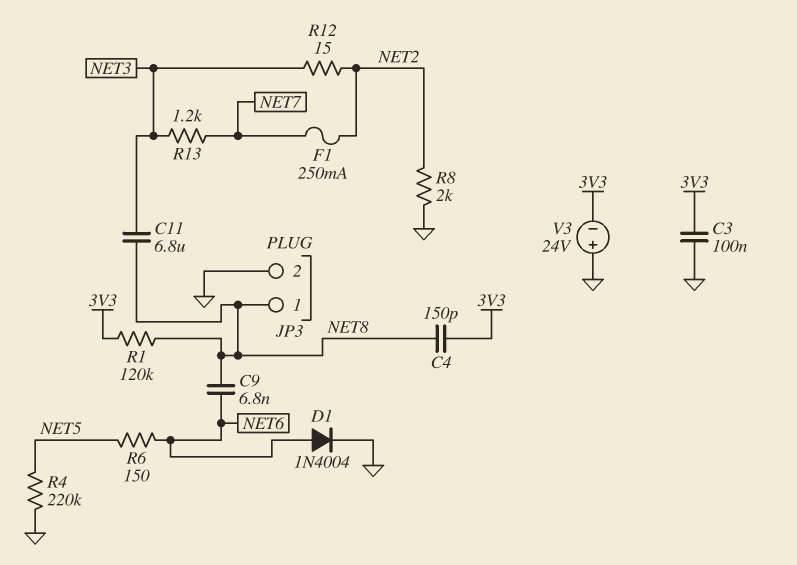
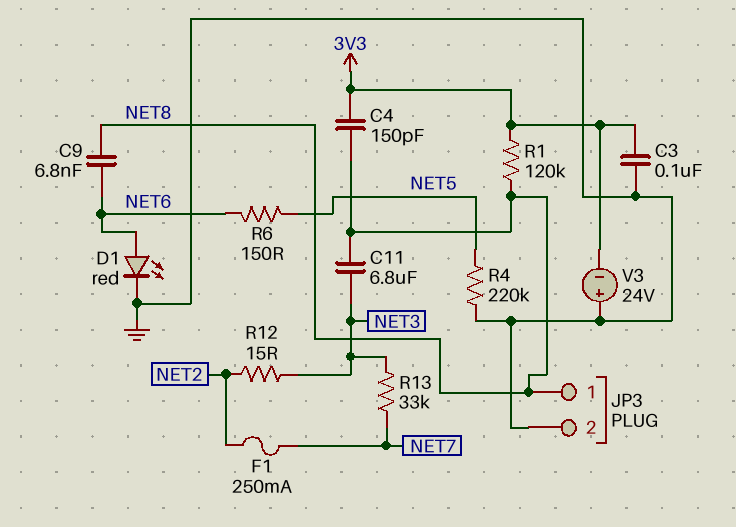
D1: diode 1N4004 (A NET6, K GND) -> LED red (A NET6, K GND)
R8: 2k (GND, NET2) -> none
R13: 1.2k (NET3, NET7) -> 33k (NET3, NET7)

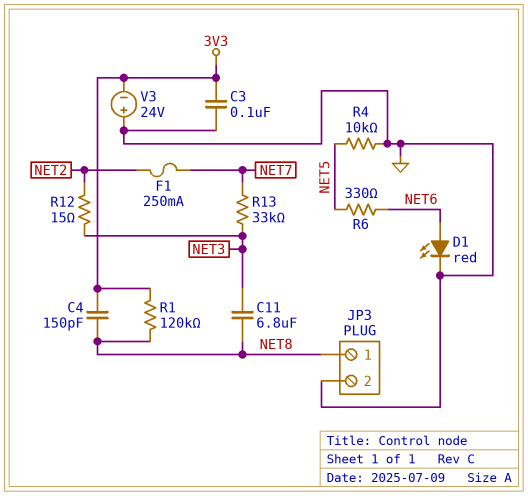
C9: 6.8nF (NET6, NET8) -> none
R4: 220k (GND, NET5) -> 10k (GND, NET5)
R6: 150 (NET5, NET6) -> 330 (NET5, NET6)

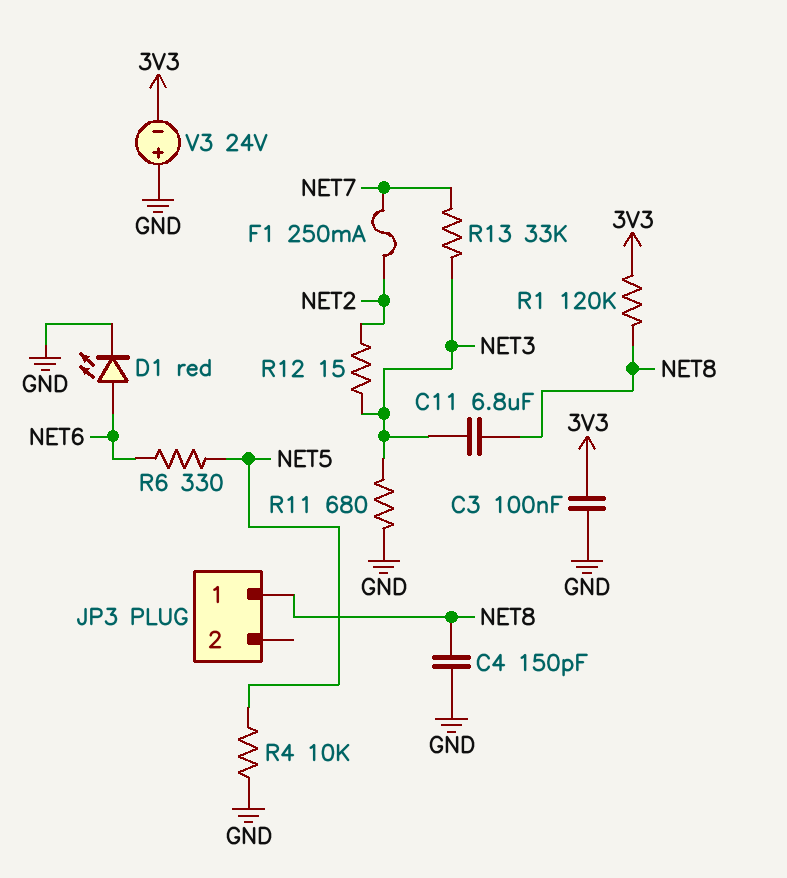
C4: 150pF (3V3, NET8) -> 150pF (GND, NET8)
JP3 pin 2: GND -> none
R11: none -> 680 (GND, NET3)

